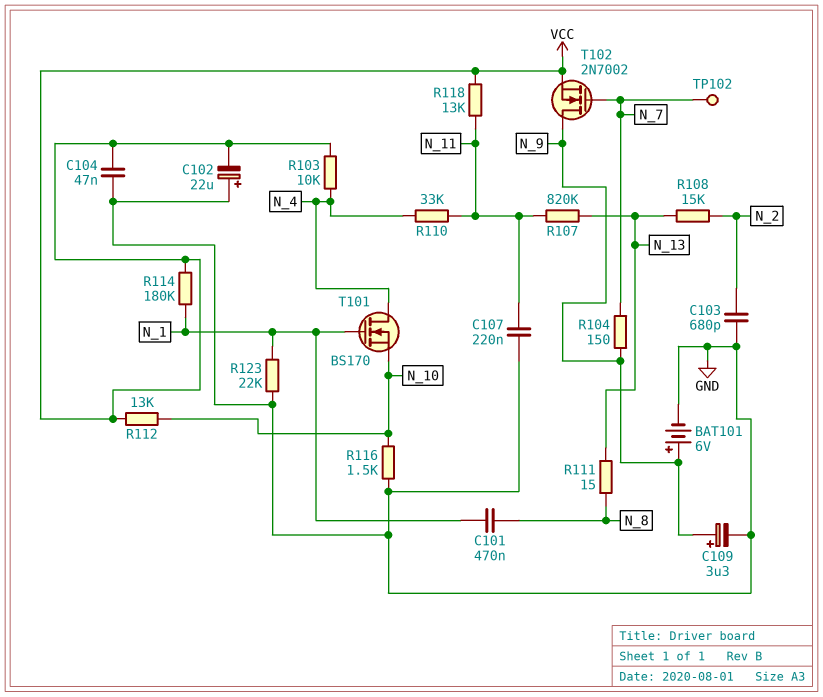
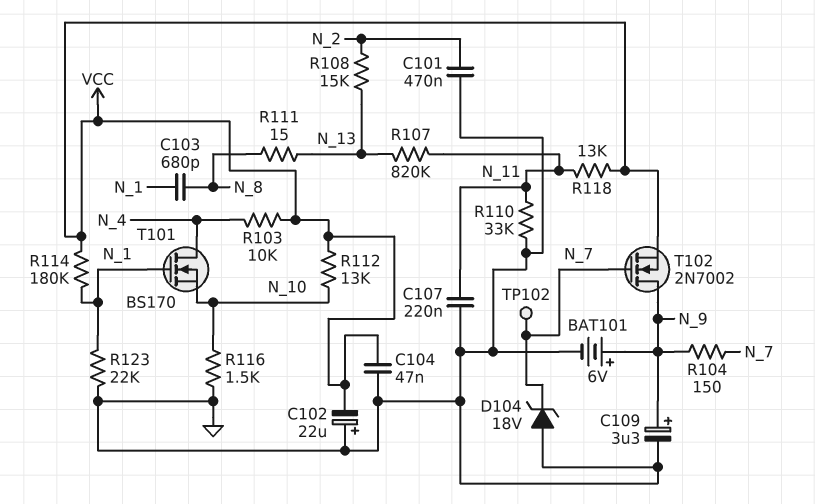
C101: 470nF (N_1, N_8) -> 470nF (GND, N_2)
C103: 680pF (GND, N_2) -> 680pF (N_1, N_8)
D104: none -> zener 18V (A GND, K N_7)
R110: 33k (N_4, N_11) -> 33k (GND, N_11)

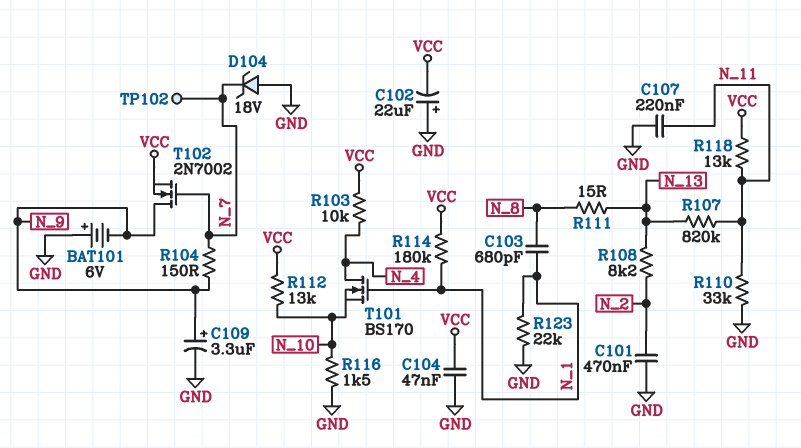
BAT101: 6V (plus N_9, minus GND) -> 6V (plus GND, minus N_9)
R108: 15k (N_2, N_13) -> 8.2k (N_2, N_13)

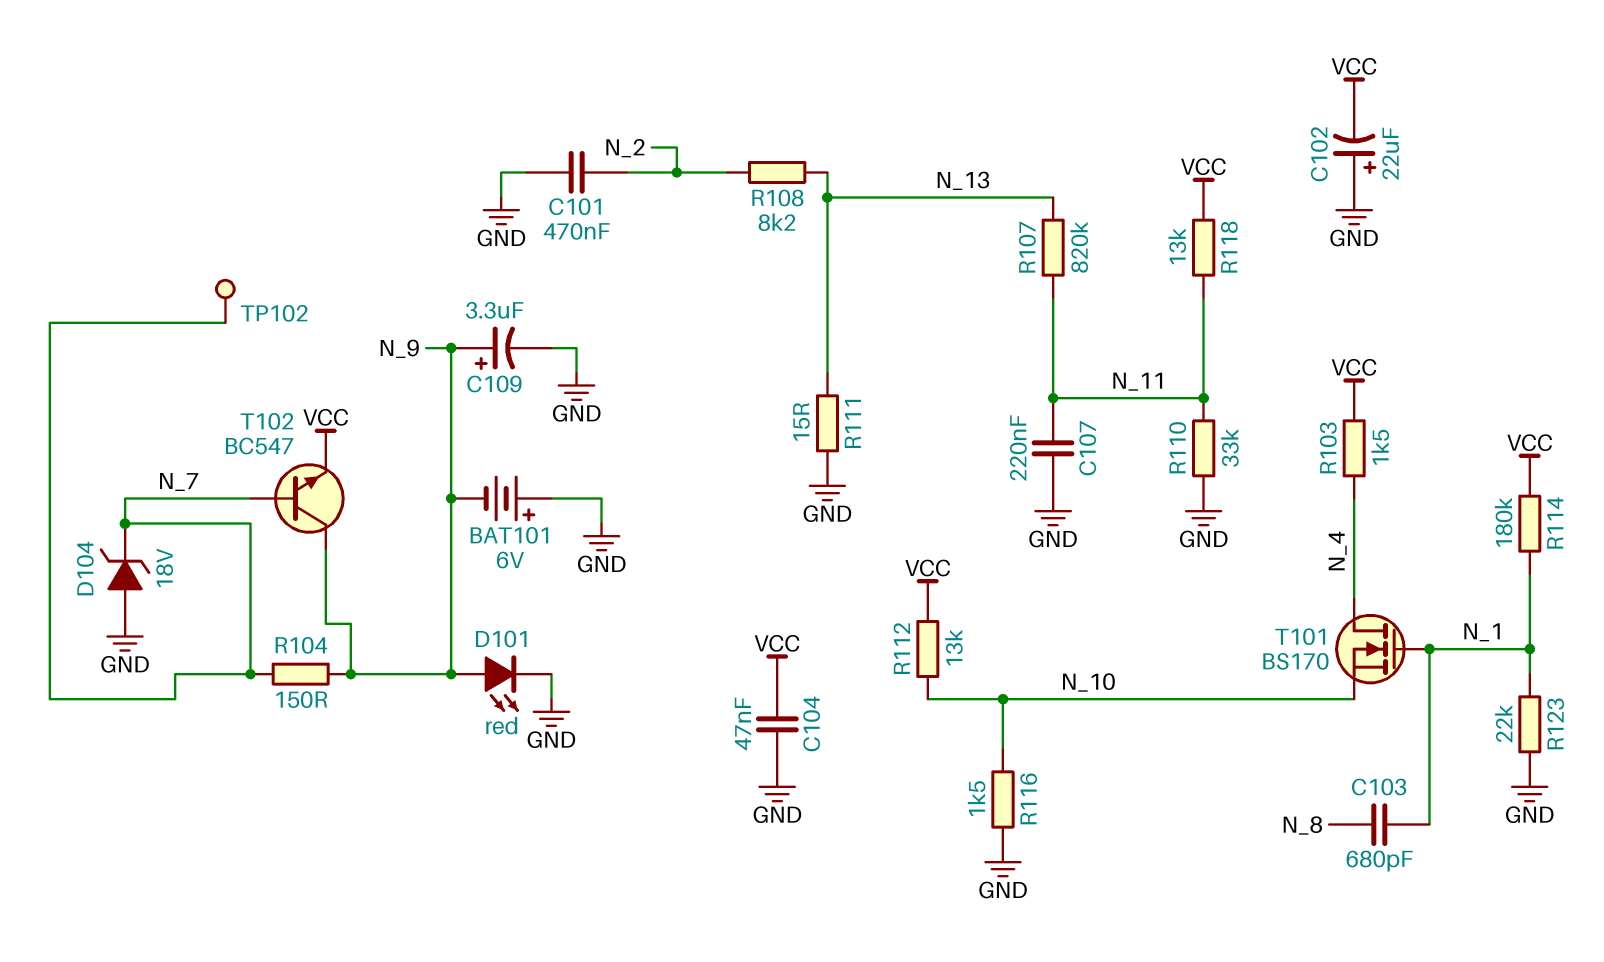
D101: none -> LED red (A N_9, K GND)
R103: 10k (N_4, VCC) -> 1.5k (N_4, VCC)
R111: 15 (N_8, N_13) -> 15 (GND, N_13)
T102: NMOS 2N7002 (G N_7, D N_9, S VCC) -> NPN BC547 (B N_7, C N_9, E VCC)

